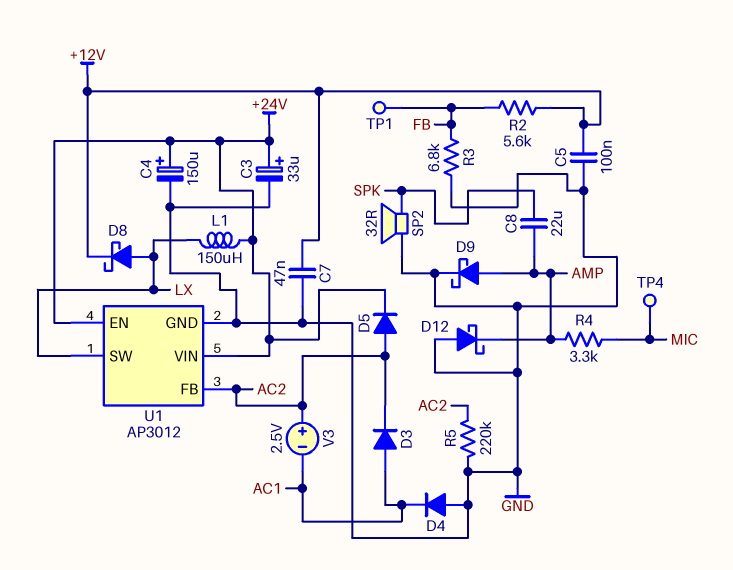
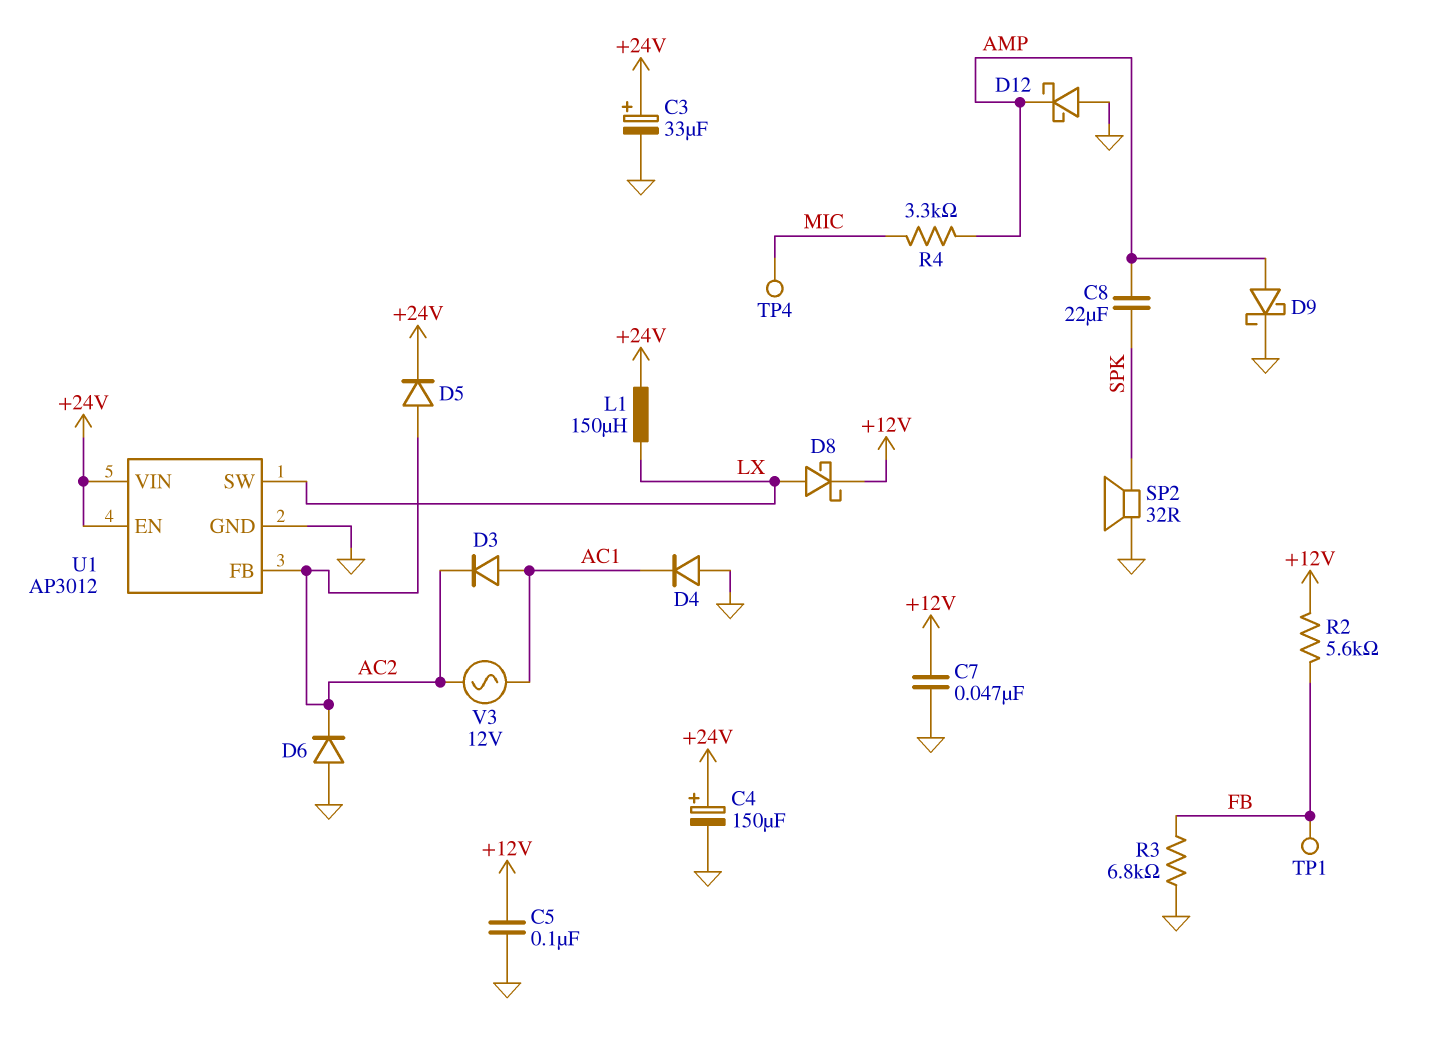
D6: none -> diode (A GND, K AC2)
R5: 220k (AC2, GND) -> none
V3: 2.5V (plus AC2, minus AC1) -> AC 12V (AC1, AC2)

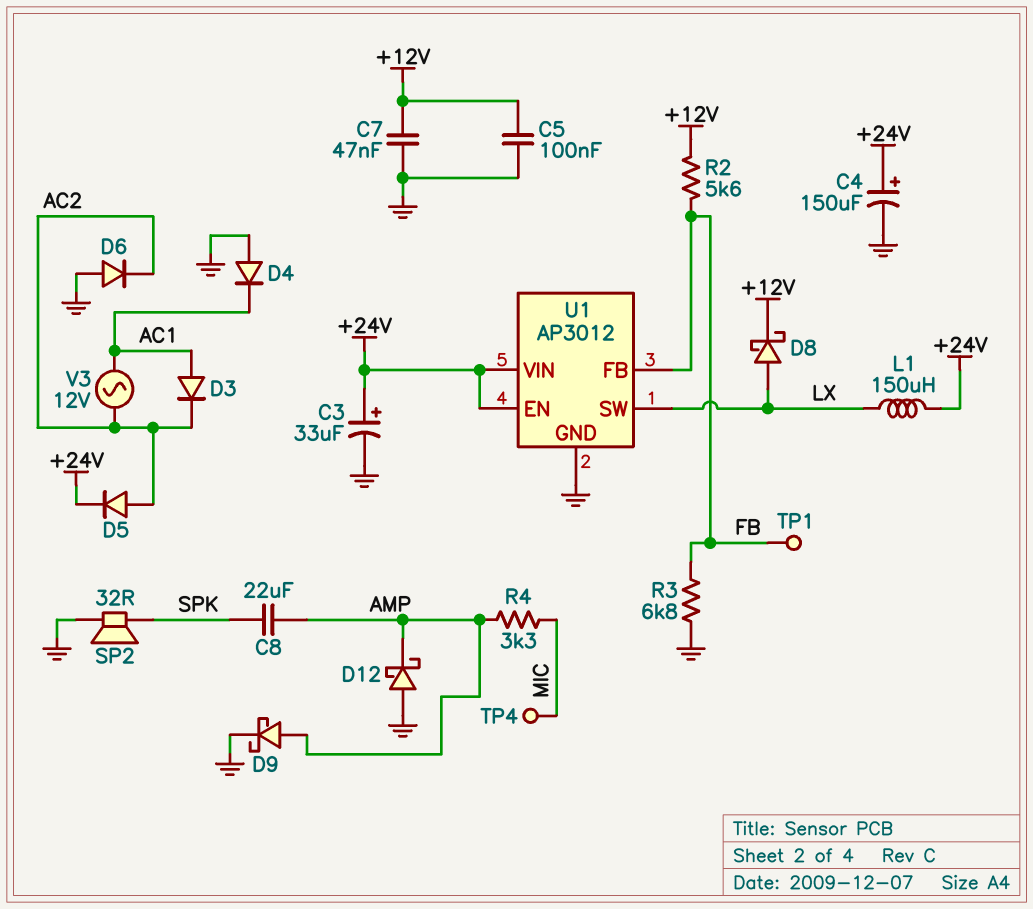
U1 pin FB: AC2 -> FB

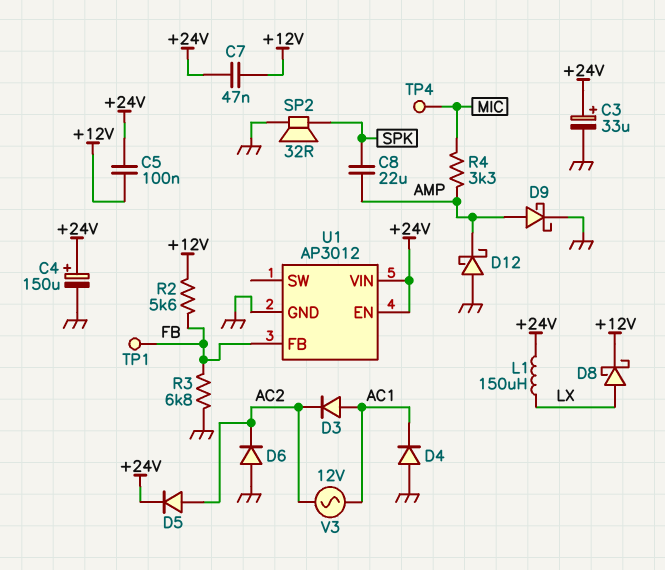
C5: 100nF (+12V, GND) -> 100nF (+12V, +24V)
C7: 47nF (+12V, GND) -> 47nF (+12V, +24V)
U1 pin SW: LX -> none

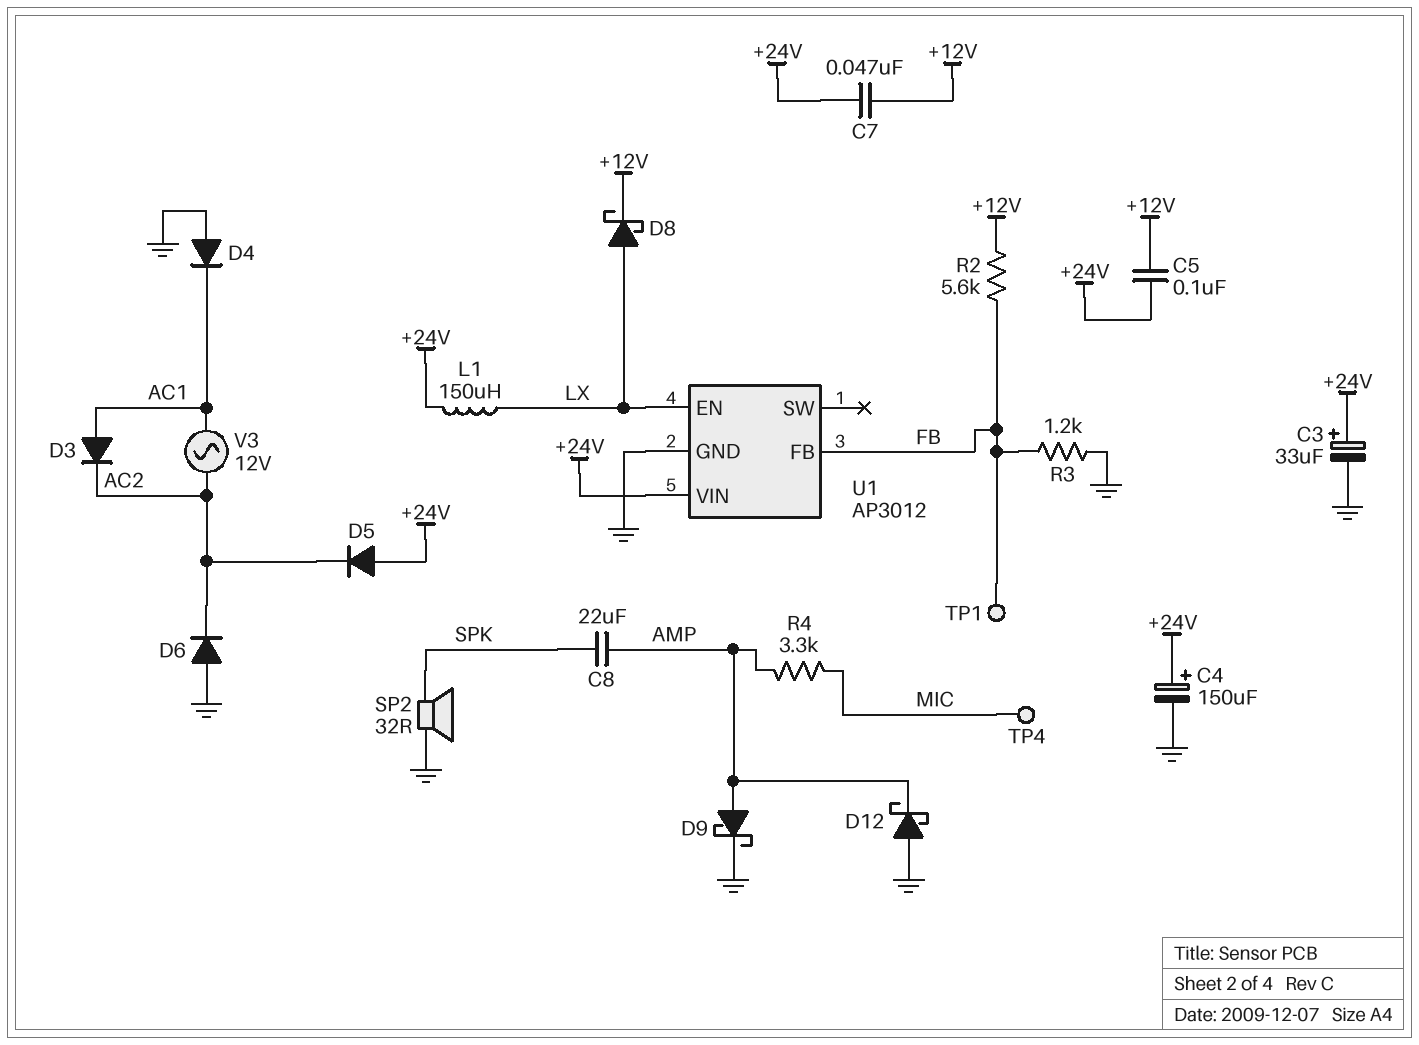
D5: diode (A AC2, K +24V) -> diode (A +24V, K AC2)
R3: 6.8k (FB, GND) -> 1.2k (FB, GND)
U1 pin EN: +24V -> LX

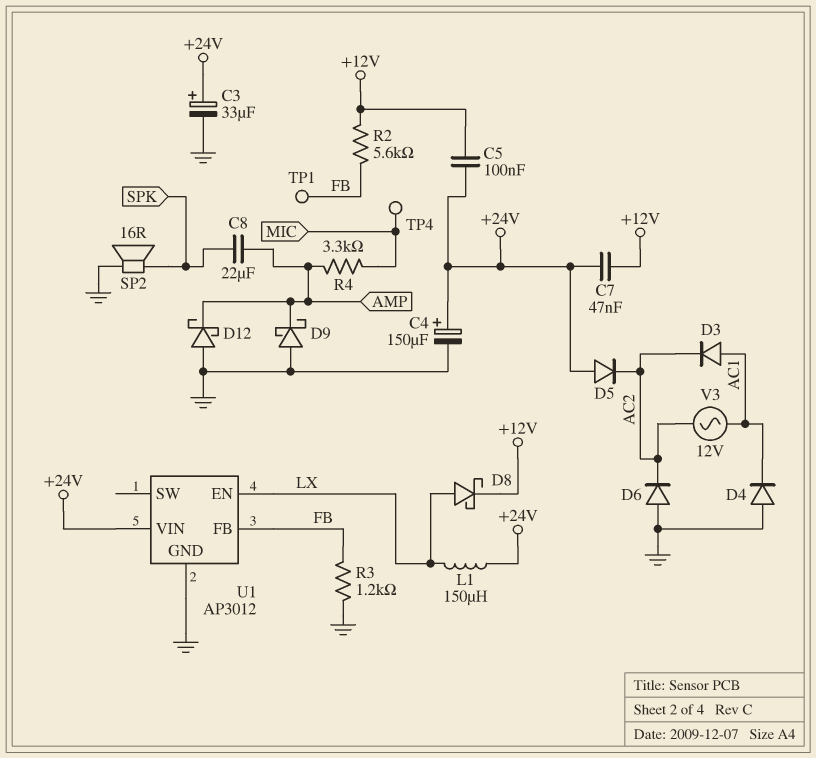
D9: schottky (A AMP, K GND) -> schottky (A GND, K AMP)
SP2: speaker 32R (GND, SPK) -> speaker 16R (GND, SPK)

